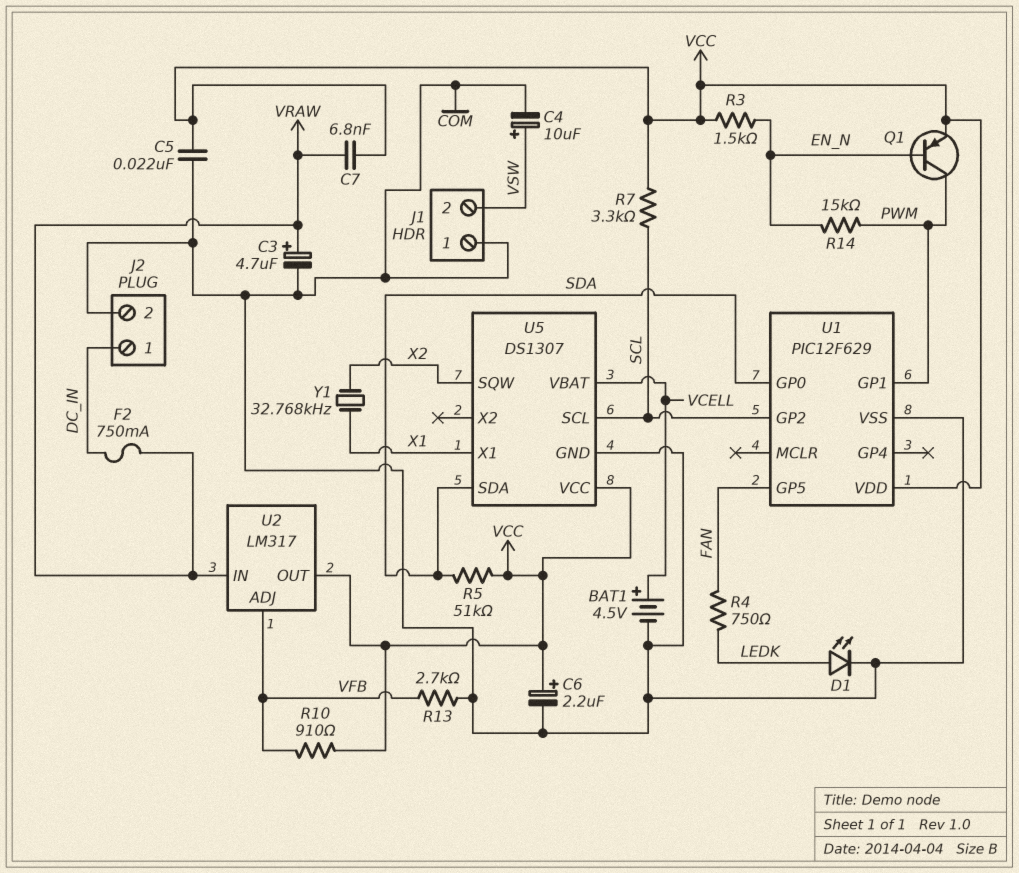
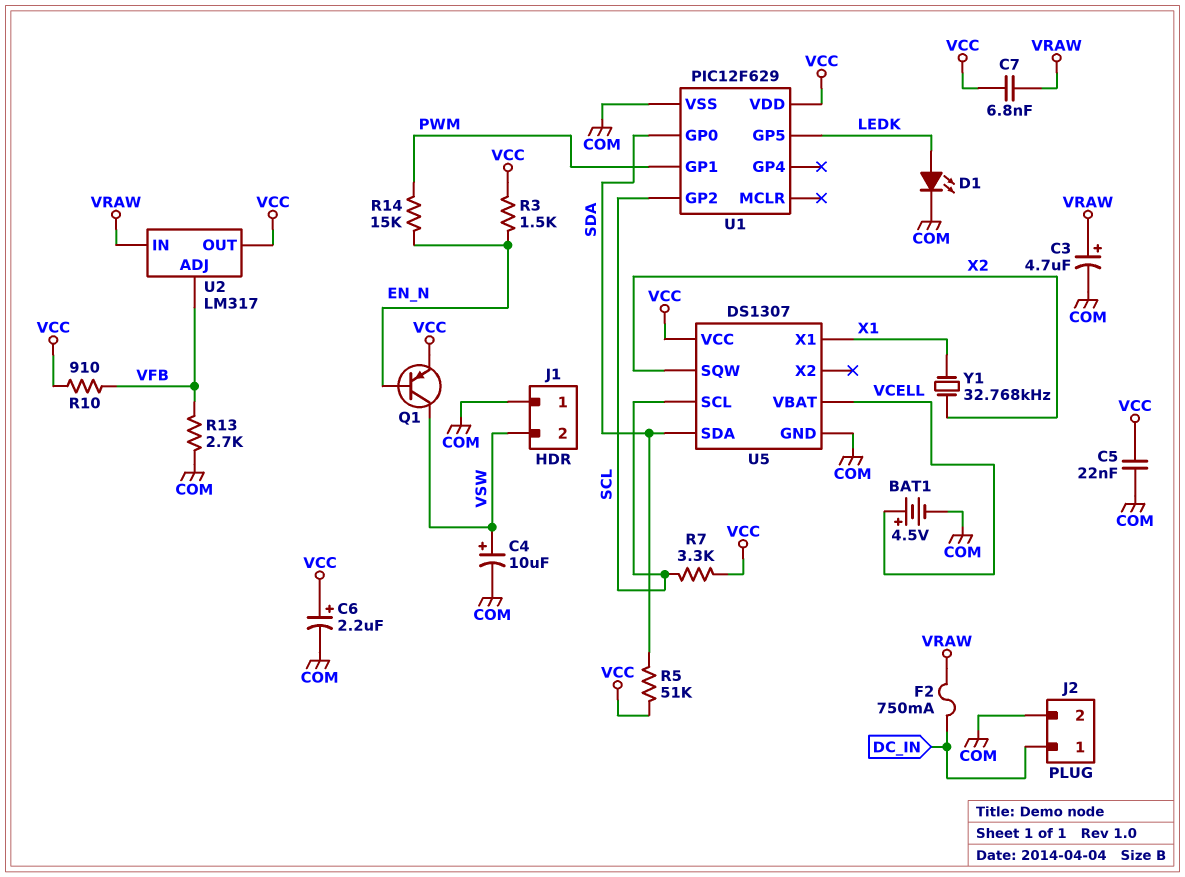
Q1: PNP (B EN_N, C PWM, E VCC) -> PNP (B EN_N, C VSW, E VCC)
R4: 750 (FAN, LEDK) -> none
U1 pin GP5: FAN -> LEDK

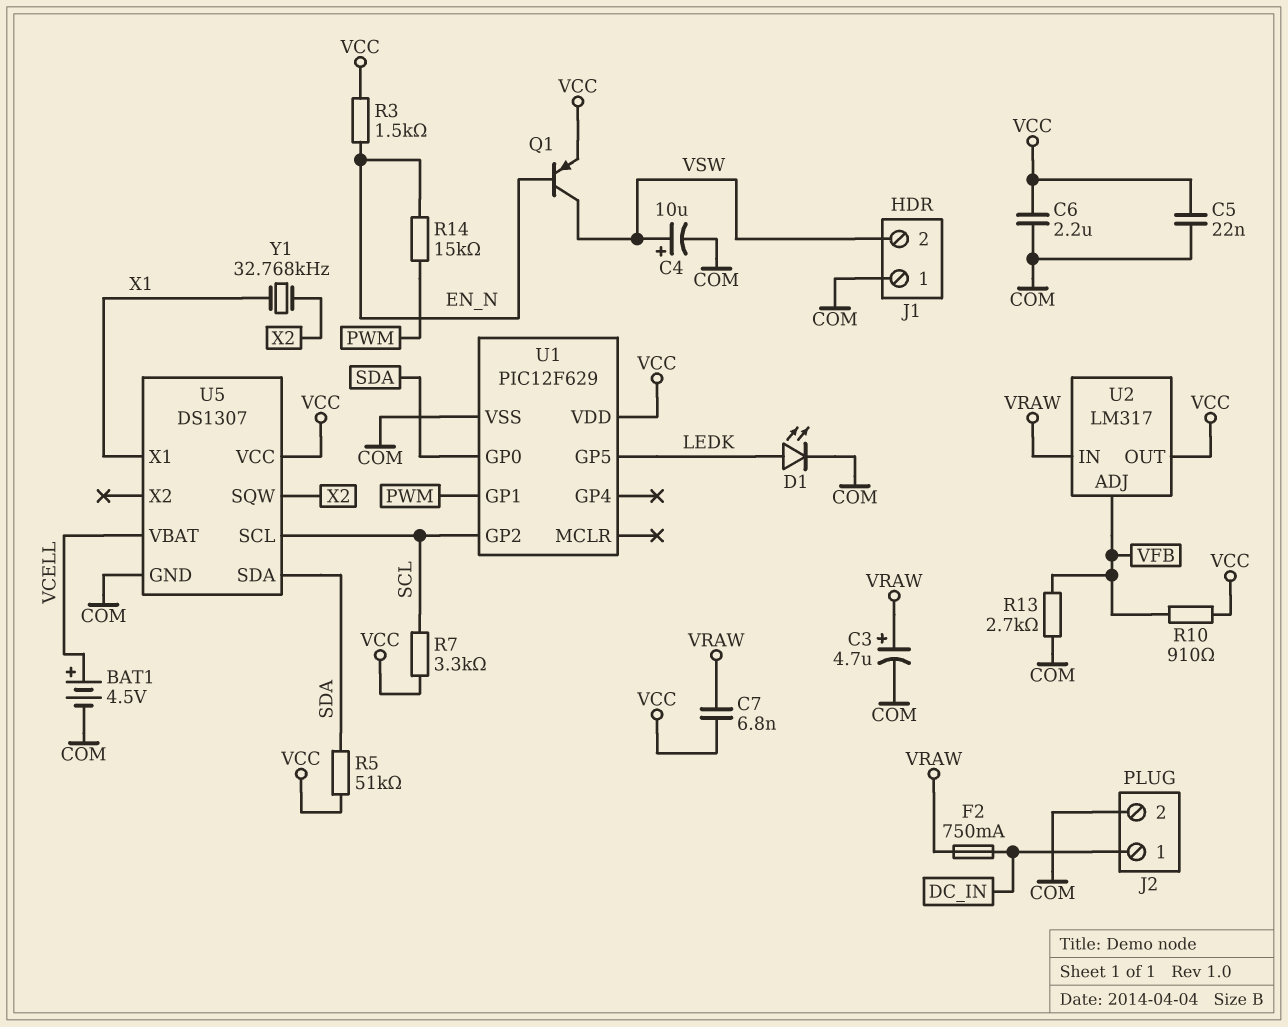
C6: 2.2uF (plus VCC, minus COM) -> 2.2uF (COM, VCC)

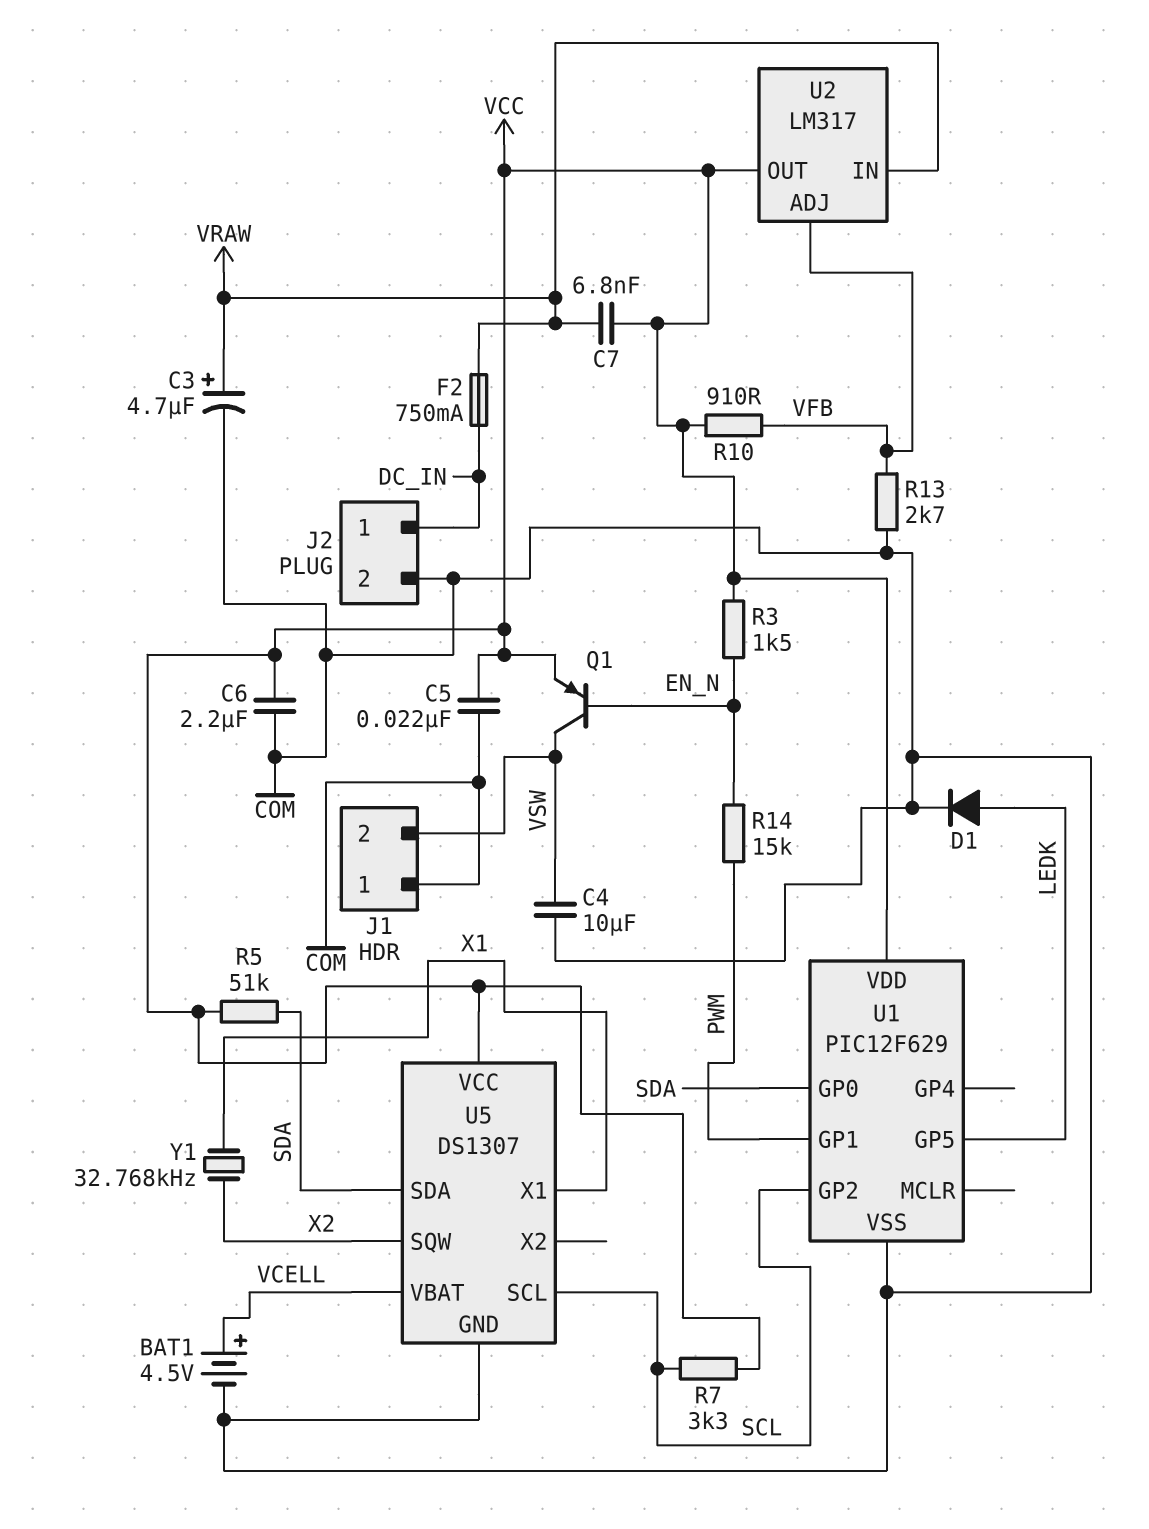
C4: 10uF (plus VSW, minus COM) -> 10uF (COM, VSW)
D1: LED (A LEDK, K COM) -> diode (A LEDK, K COM)

